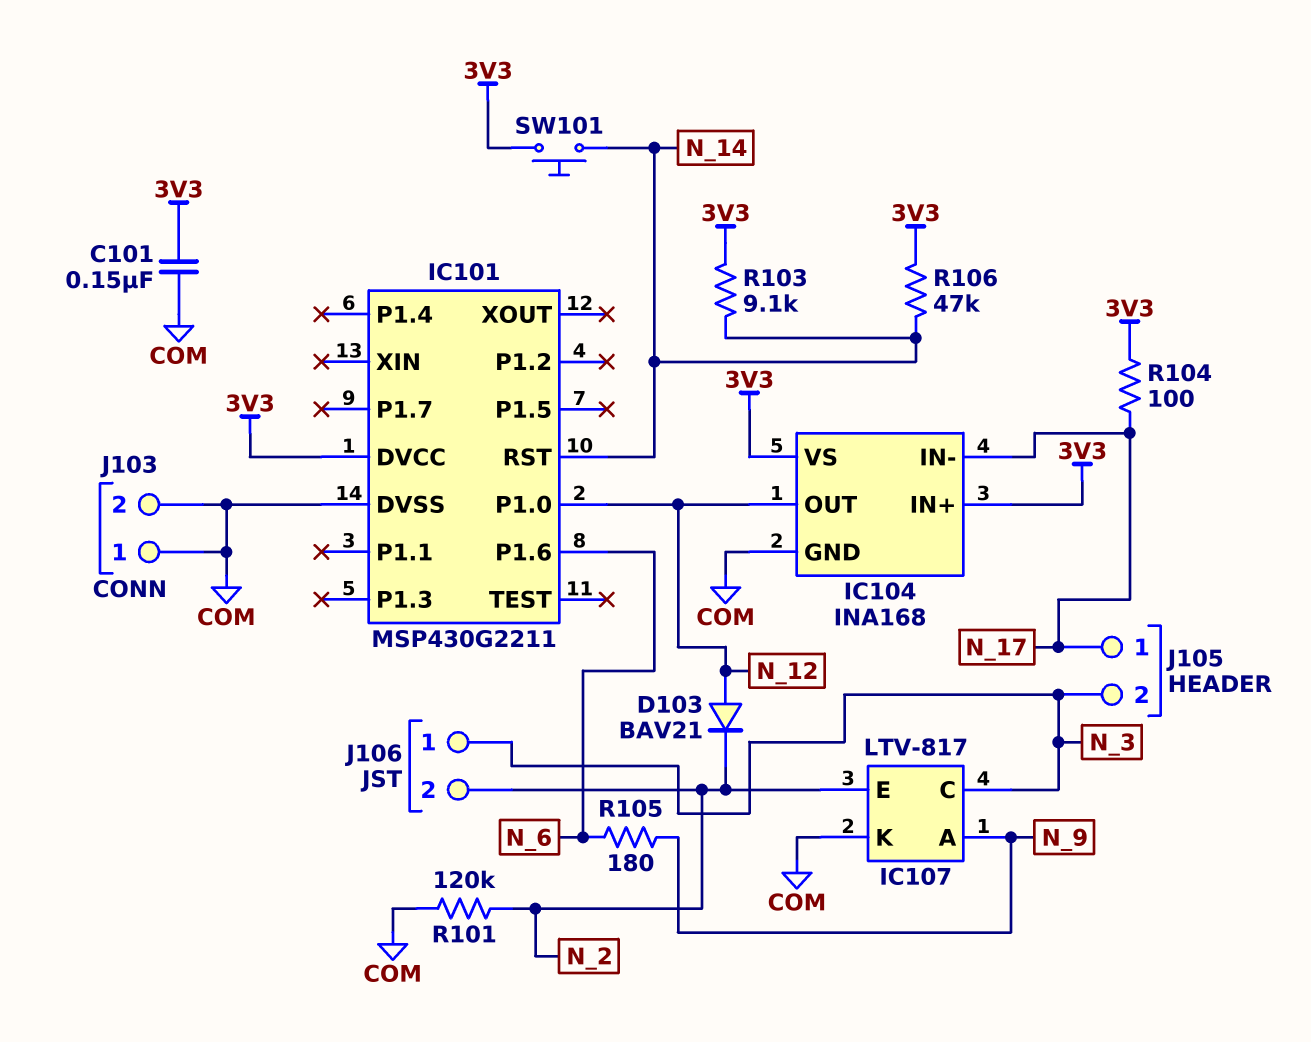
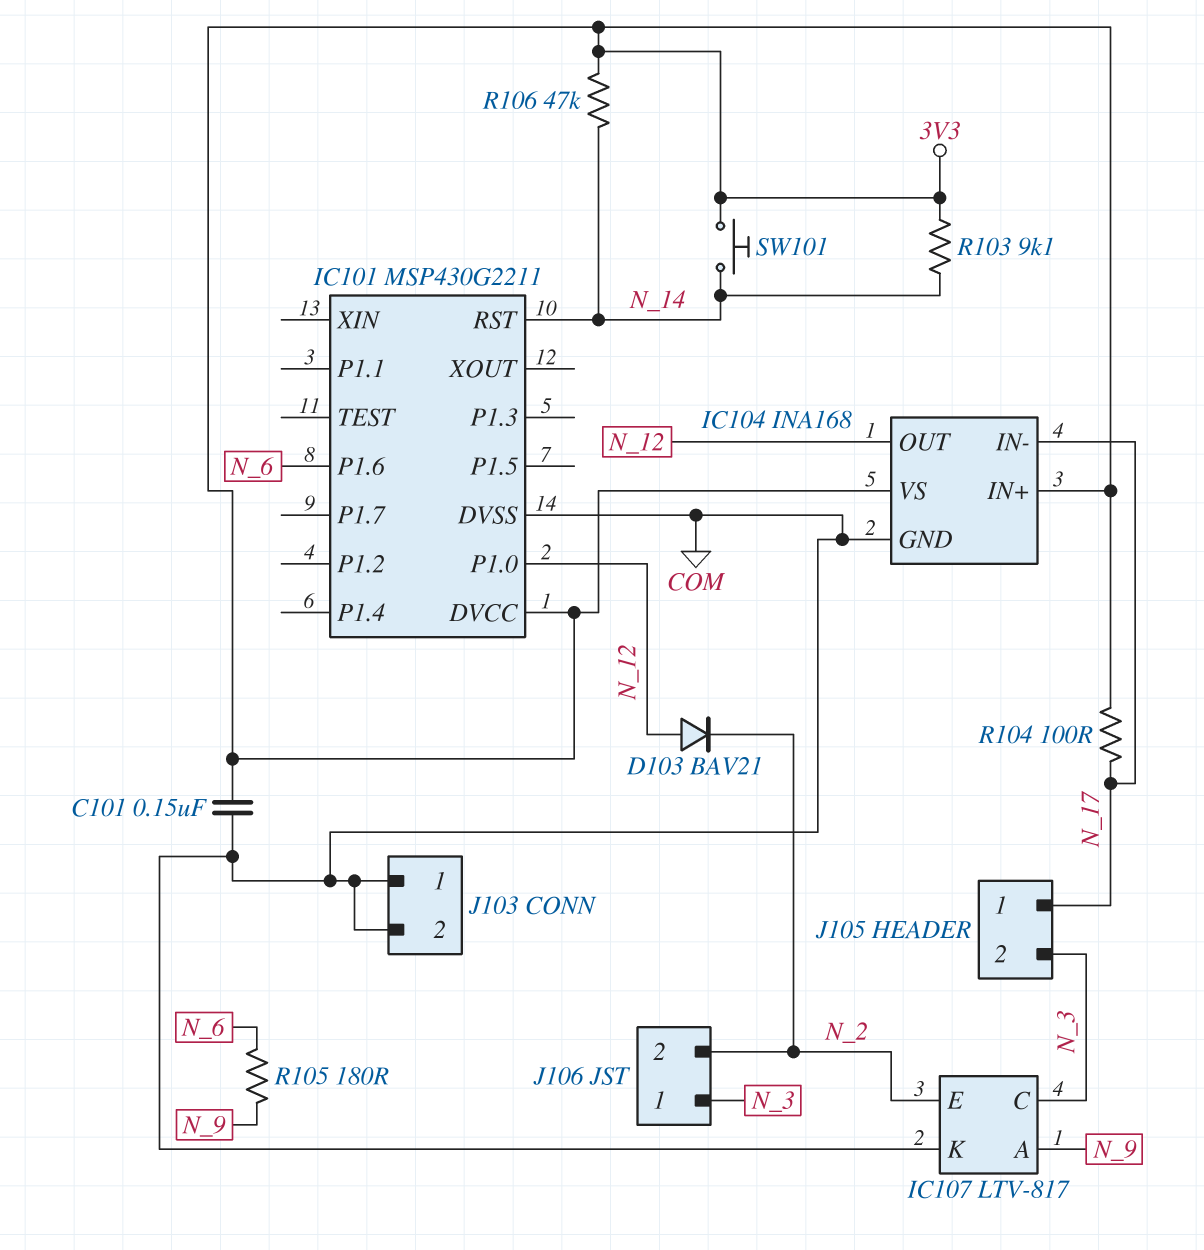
R101: 120k (COM, N_2) -> none

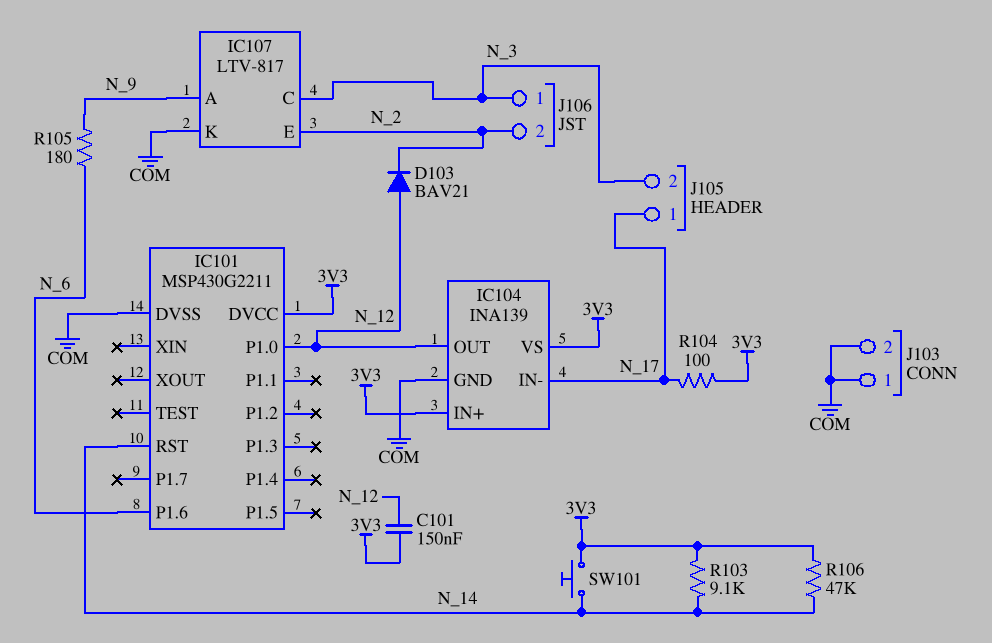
C101: 150nF (3V3, COM) -> 150nF (3V3, N_12)
IC104: INA168 -> INA139

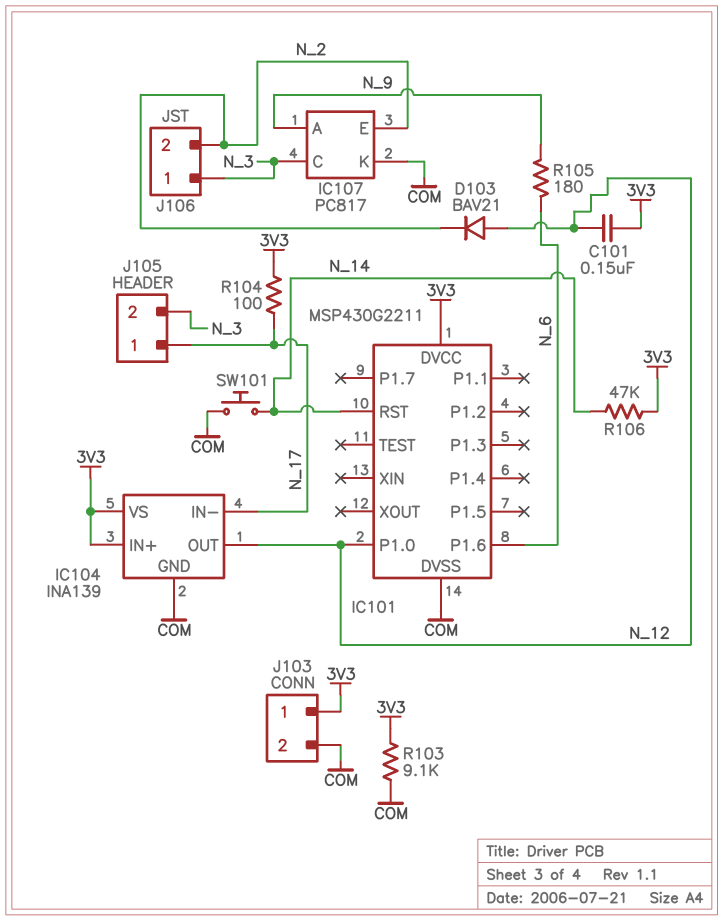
IC107: LTV-817 -> PC817
J103 pin 1: COM -> 3V3
R103: 9.1k (3V3, N_14) -> 9.1k (3V3, COM)
SW101: button (3V3, N_14) -> button (COM, N_14)

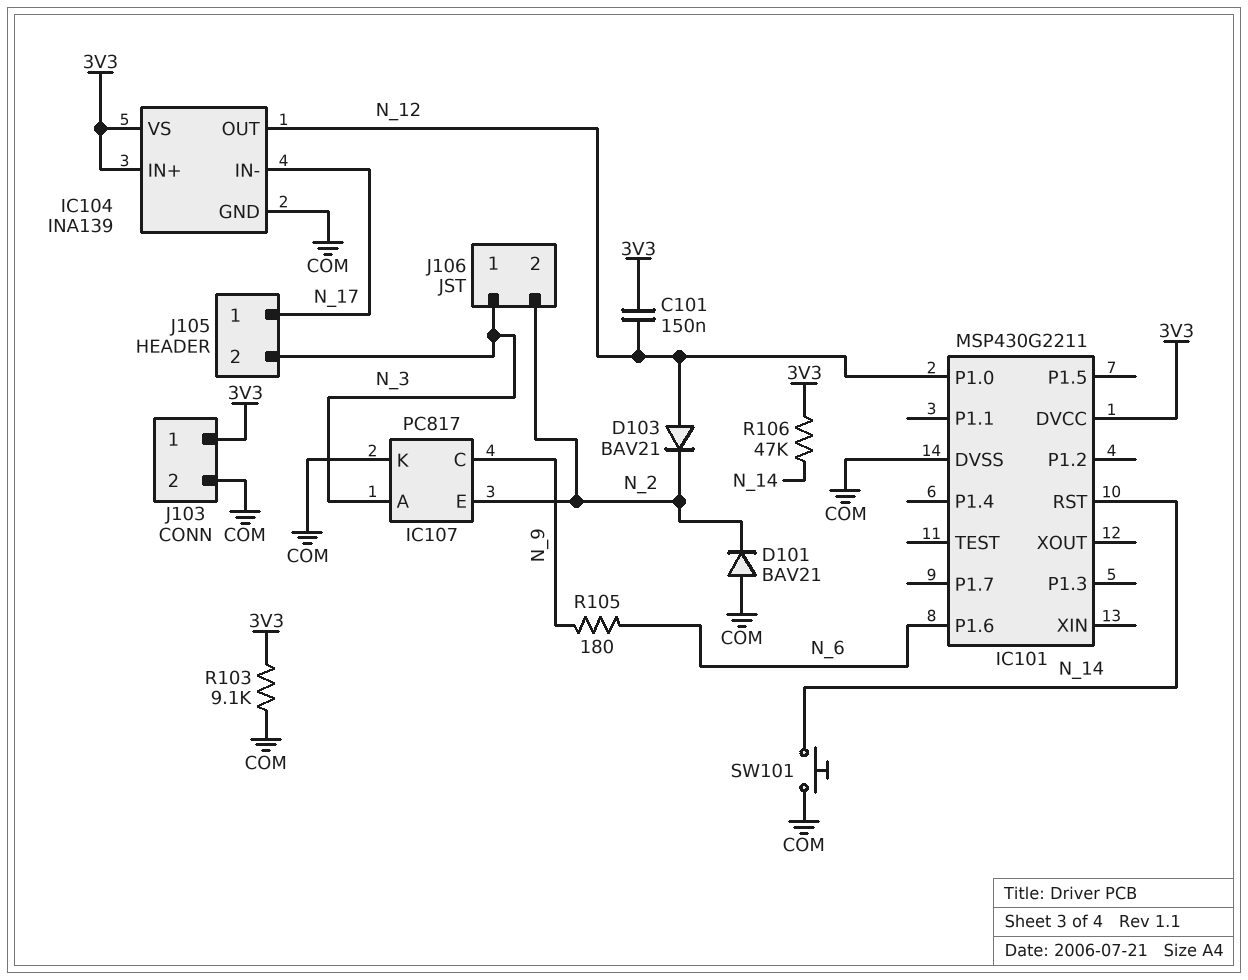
D101: none -> diode BAV21 (A COM, K N_2)
IC107 pin A: N_9 -> N_3
IC107 pin C: N_3 -> N_9
R104: 100 (3V3, N_17) -> none

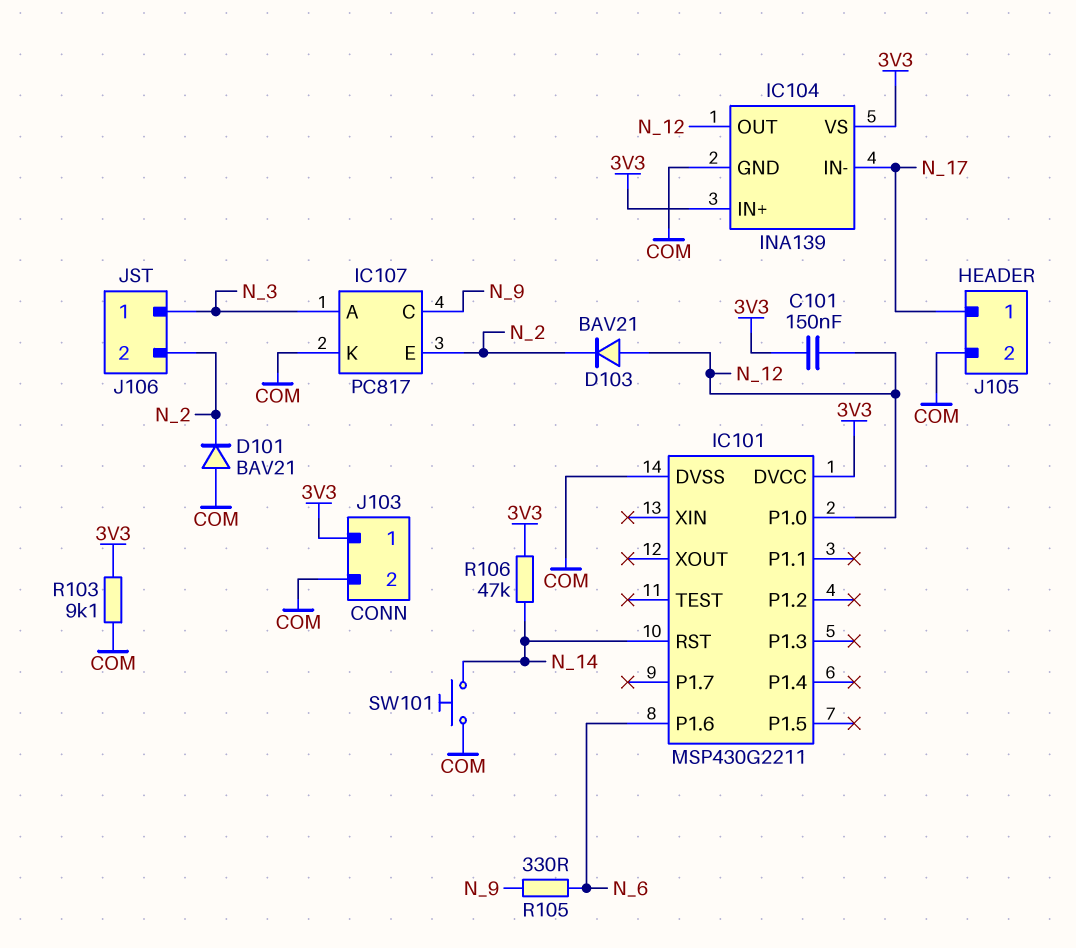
J105 pin 2: N_3 -> COM
R105: 180 (N_6, N_9) -> 330 (N_6, N_9)

